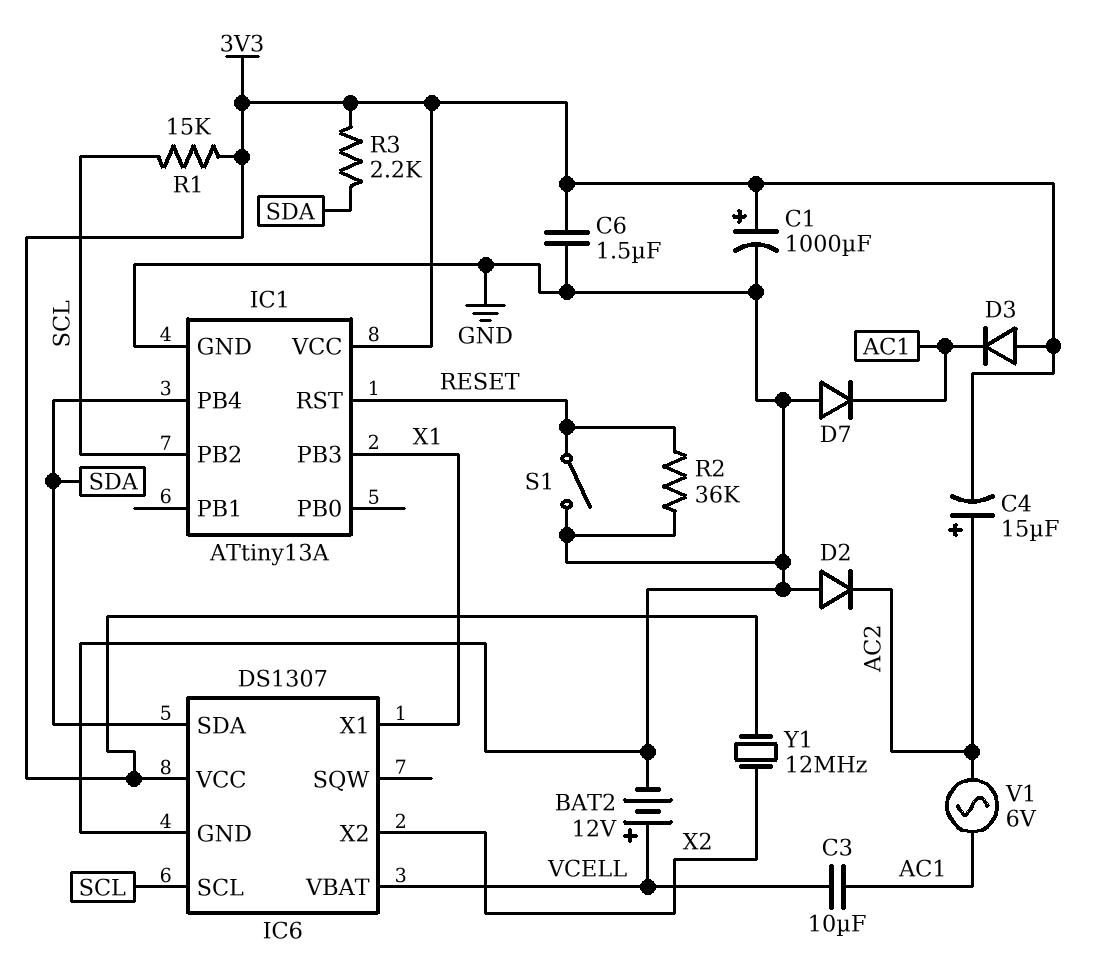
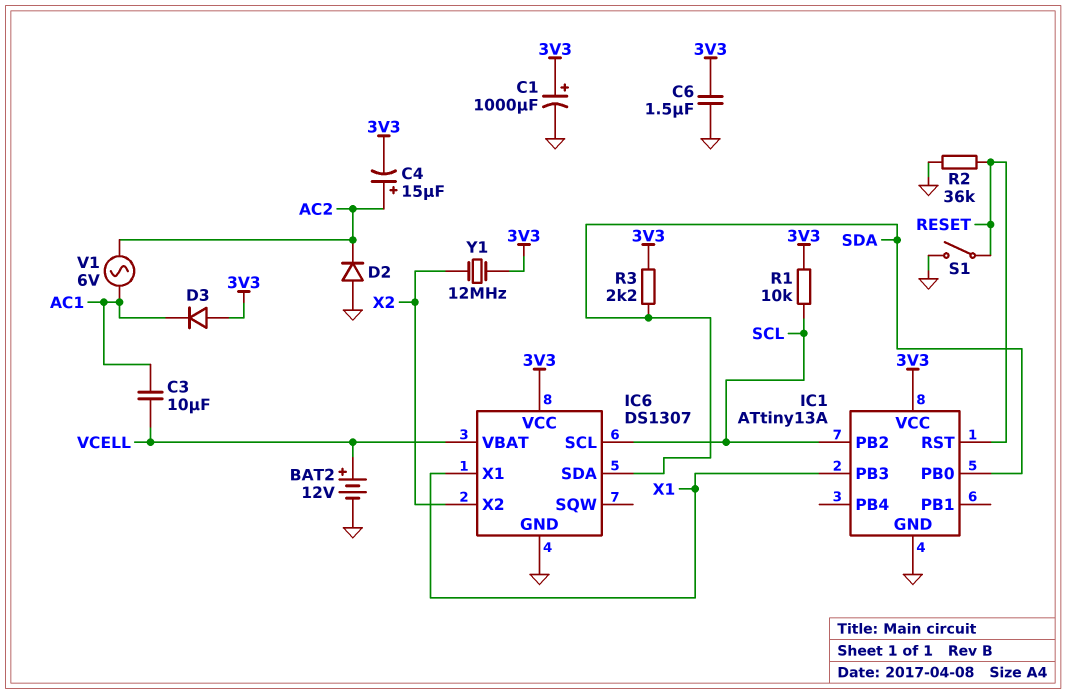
D7: diode (A GND, K AC1) -> none
IC1 pin PB0: none -> SDA
IC1 pin PB4: SDA -> none
R1: 15k (3V3, SCL) -> 10k (3V3, SCL)

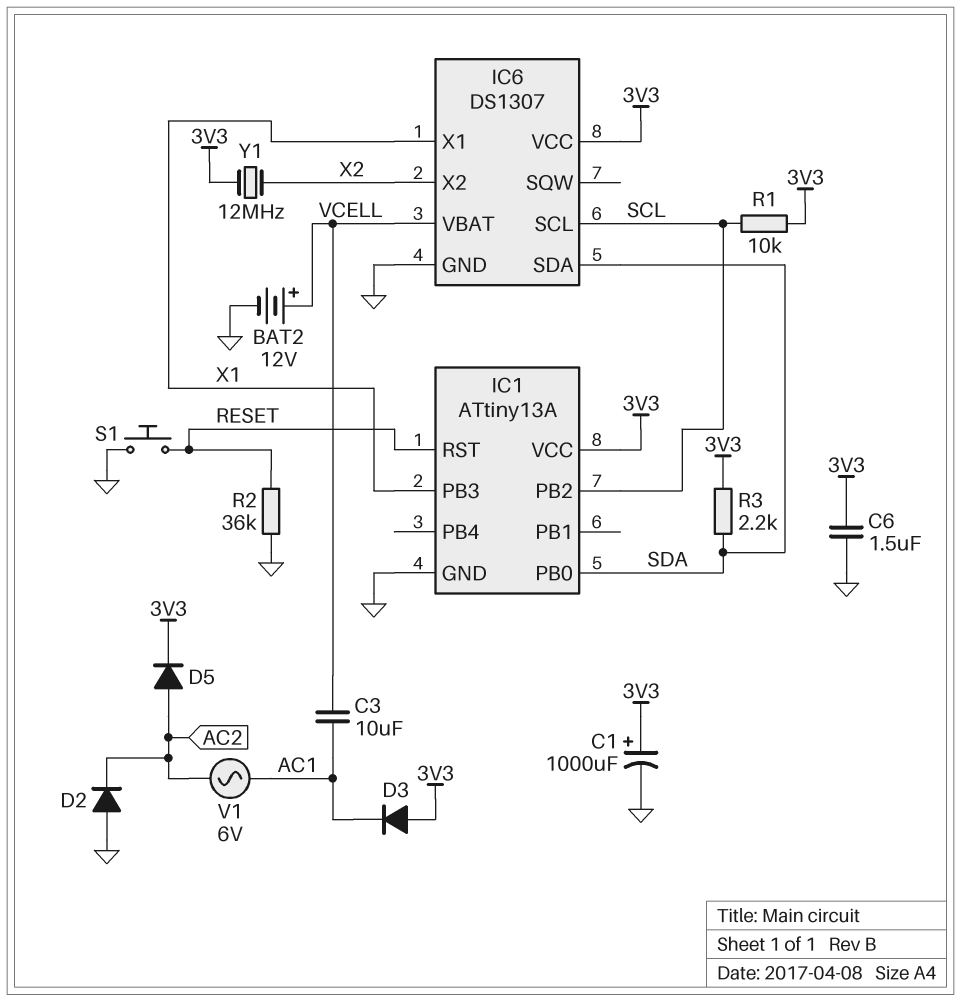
C4: 15uF (plus AC2, minus 3V3) -> none
D5: none -> diode (A AC2, K 3V3)
S1: switch (GND, RESET) -> button (GND, RESET)

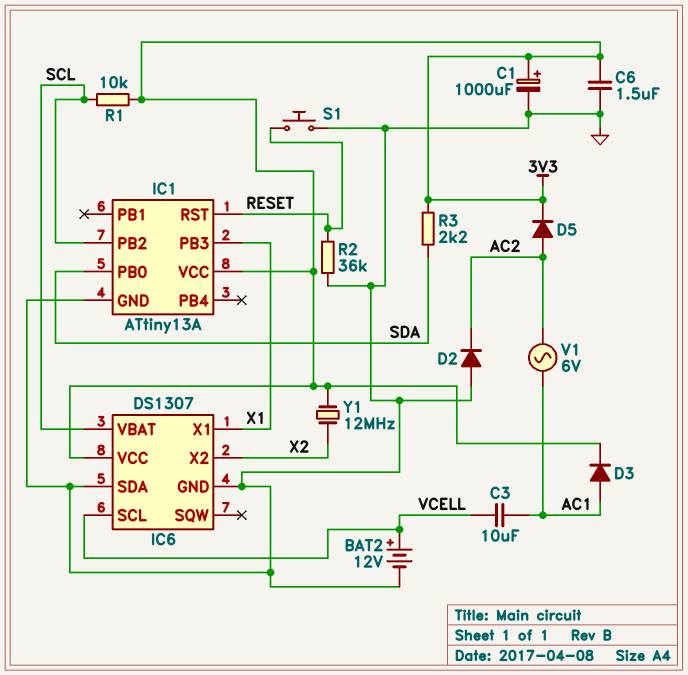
D3: diode (A 3V3, K AC1) -> diode (A AC1, K 3V3)
IC6 pin SCL: SCL -> VCELL
IC6 pin SDA: SDA -> GND
IC6 pin VBAT: VCELL -> SCL

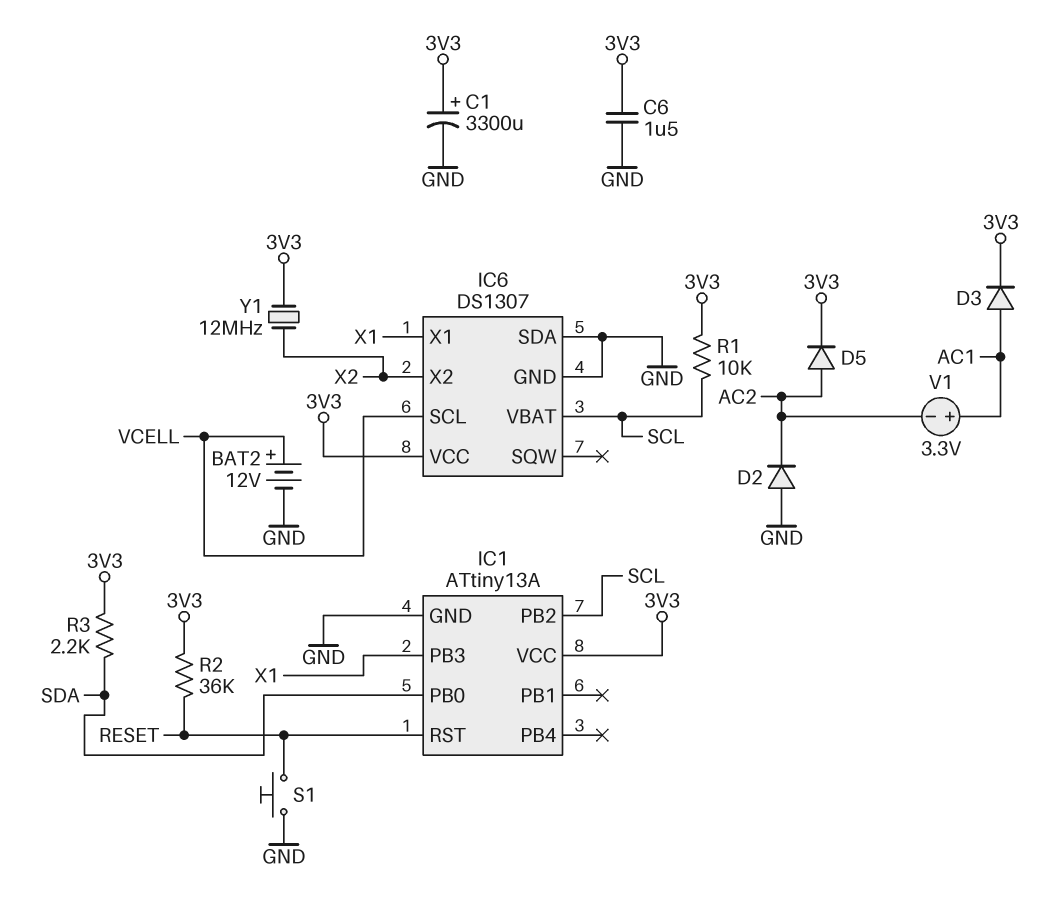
C1: 1000uF (plus 3V3, minus GND) -> 3300uF (plus 3V3, minus GND)
C3: 10uF (AC1, VCELL) -> none
R2: 36k (GND, RESET) -> 36k (3V3, RESET)
V1: AC 6V (AC1, AC2) -> 3.3V (plus AC1, minus AC2)

